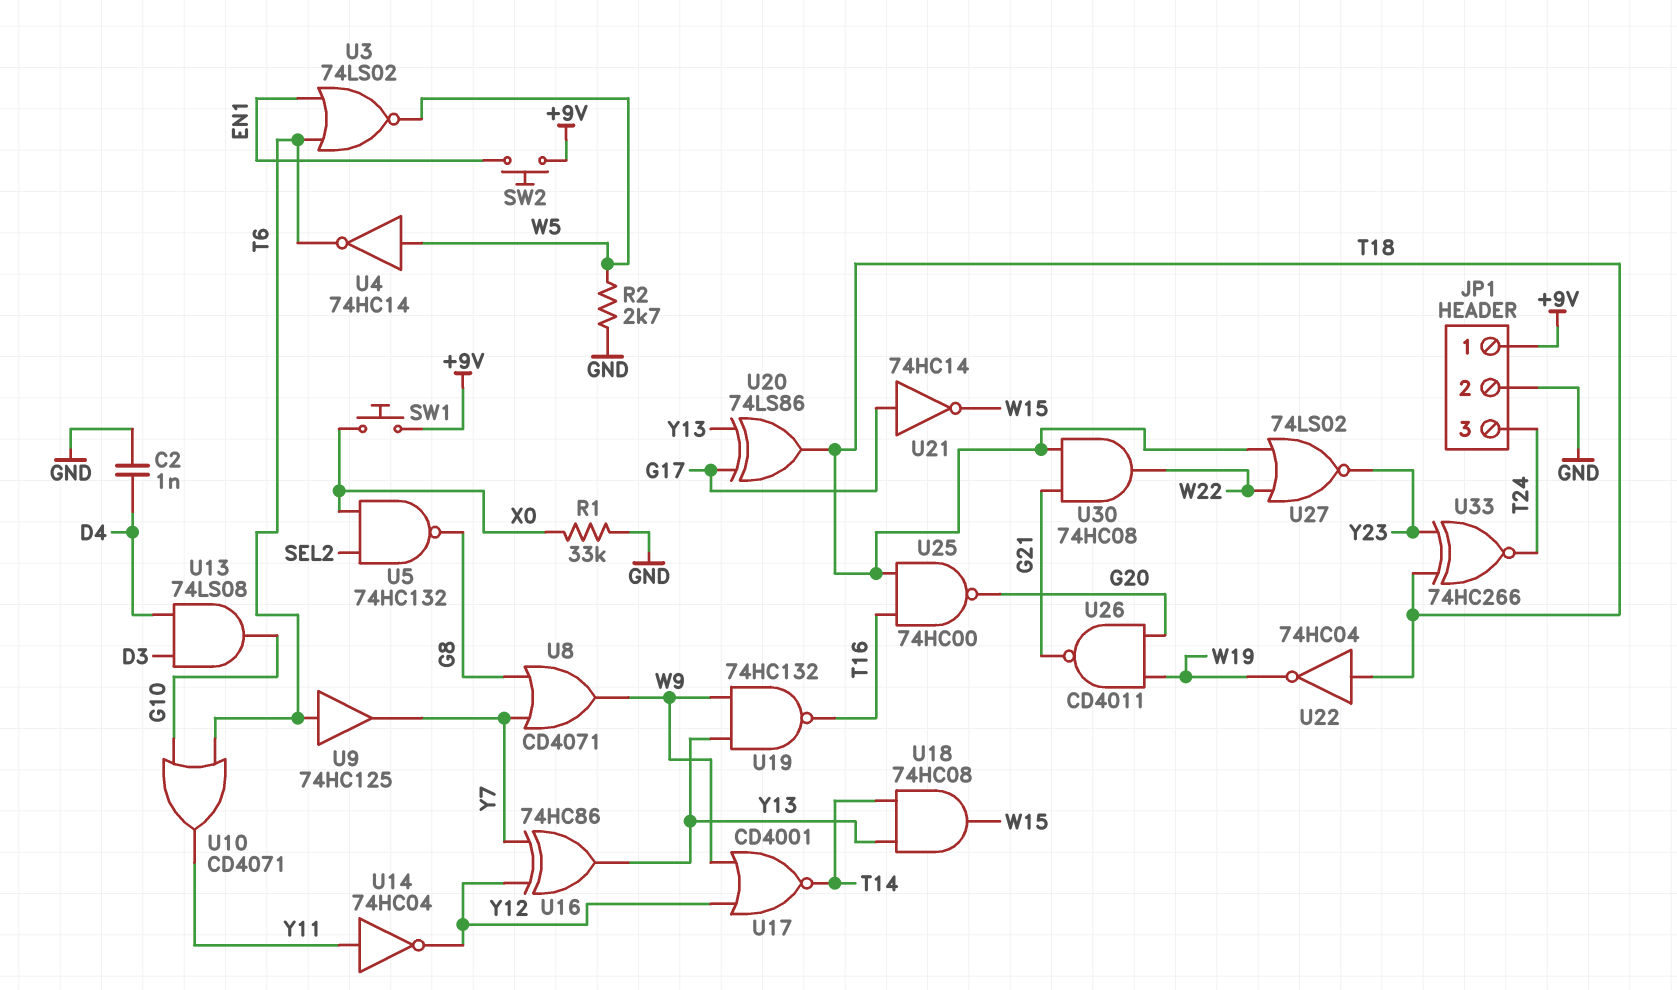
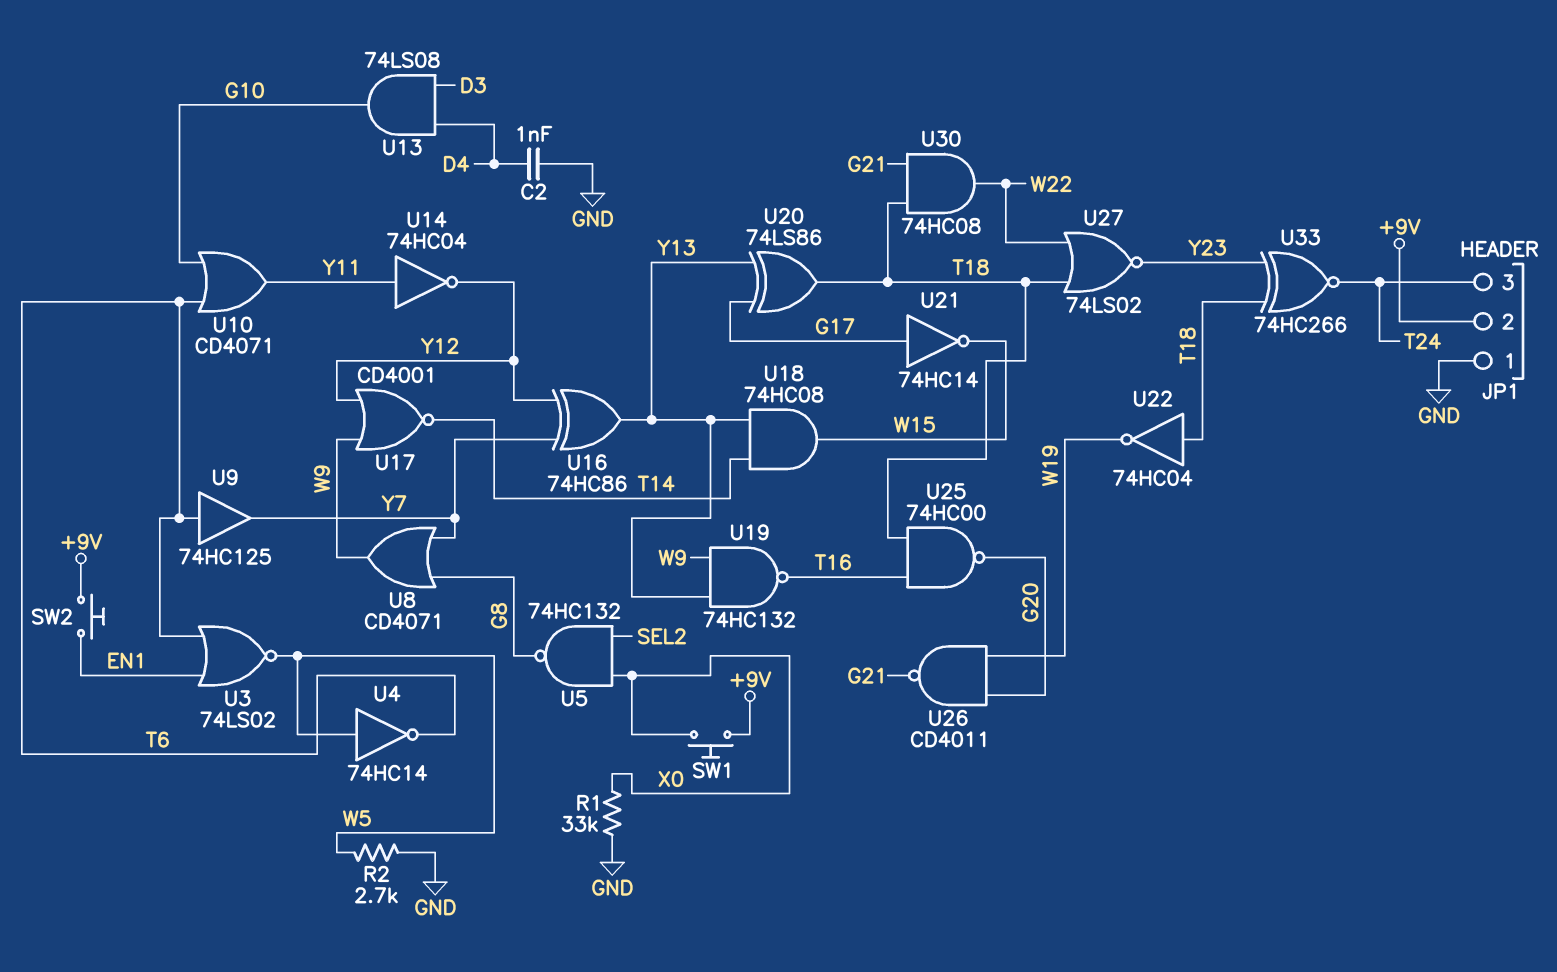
JP1 pin 1: +9V -> GND
JP1 pin 2: GND -> +9V

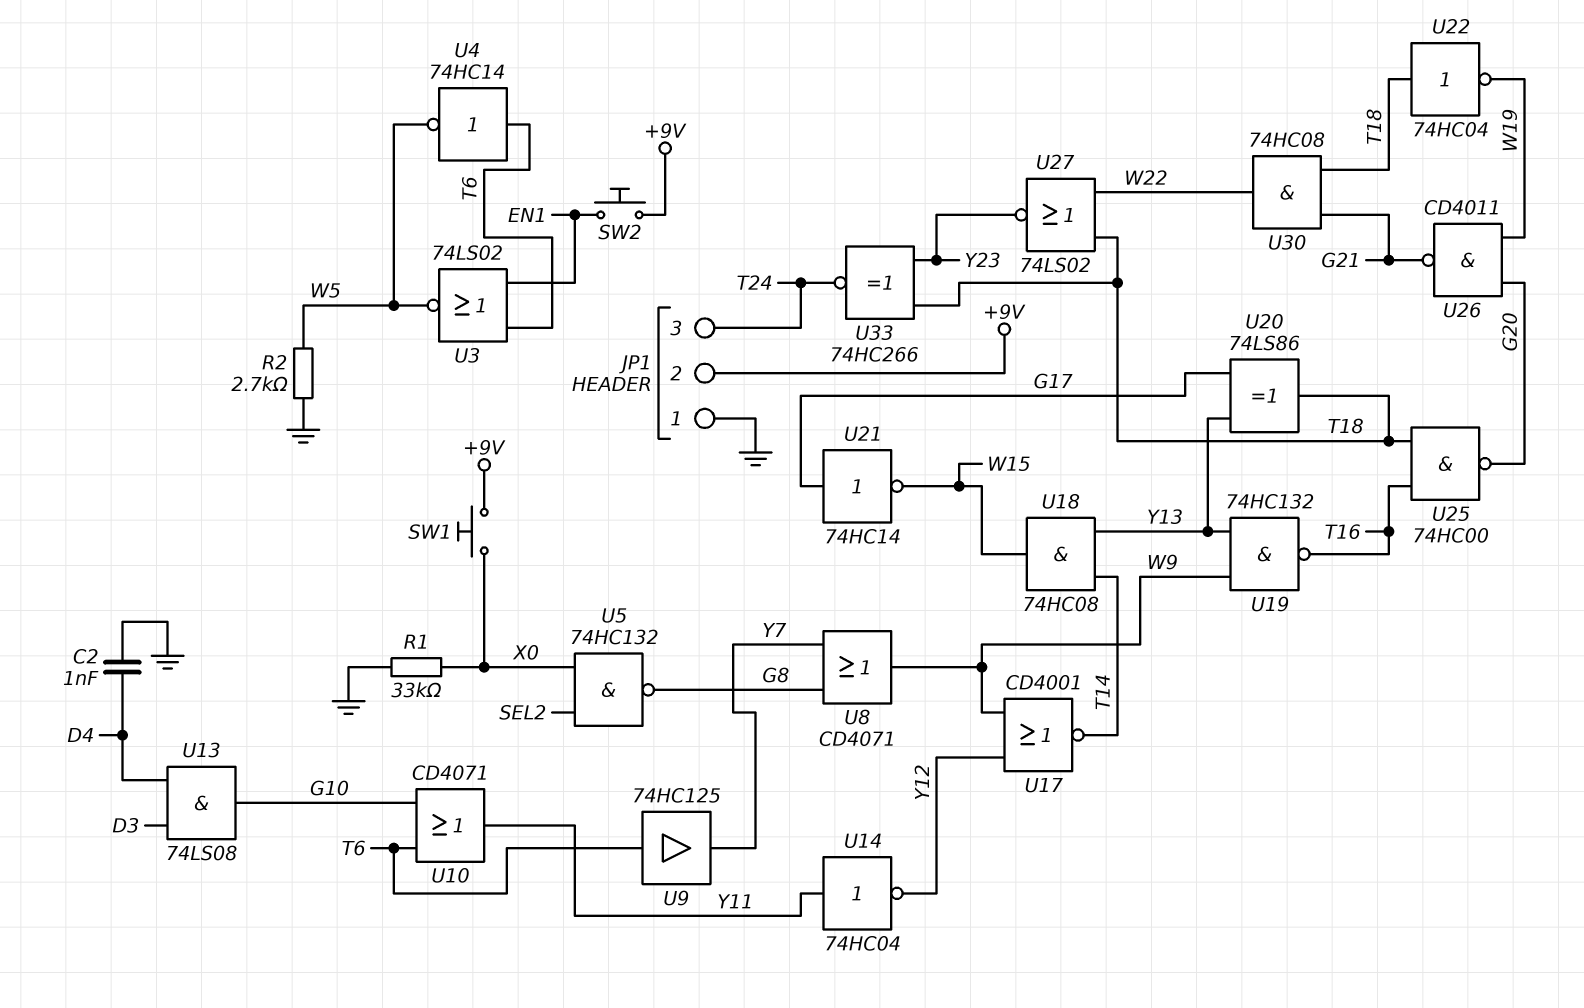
U4: NOT 74HC14 (in W5, out T6) -> NOT 74HC14 (in T6, out W5)
U16: XOR 74HC86 (in Y7, in Y12, out Y13) -> none

